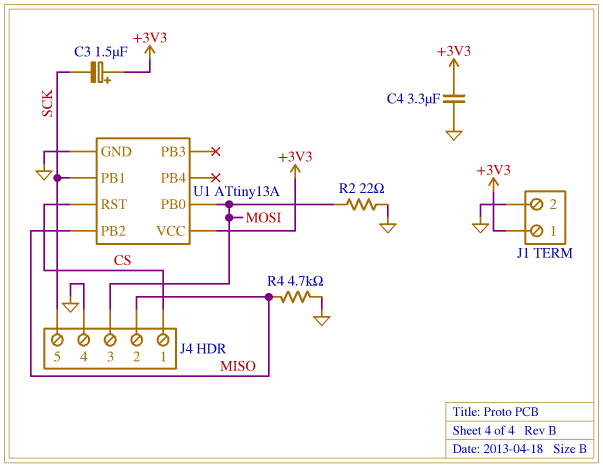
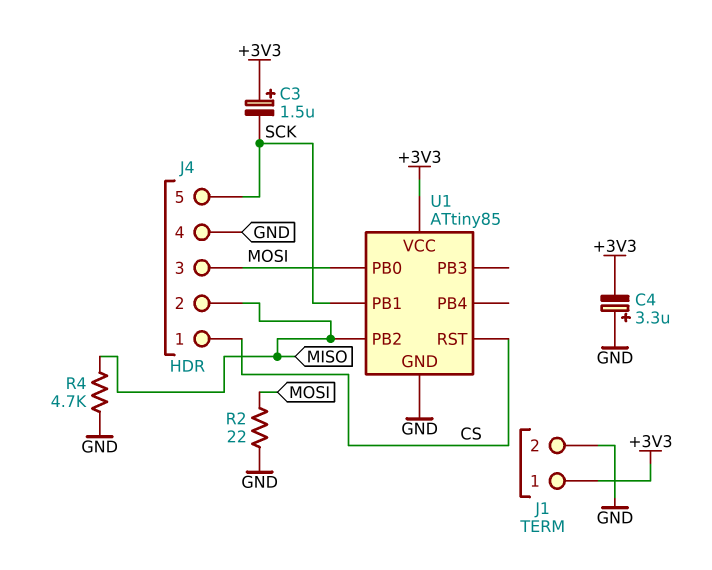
C4: 3.3uF (+3V3, GND) -> 3.3uF (plus GND, minus +3V3)
U1: ATtiny13A -> ATtiny85

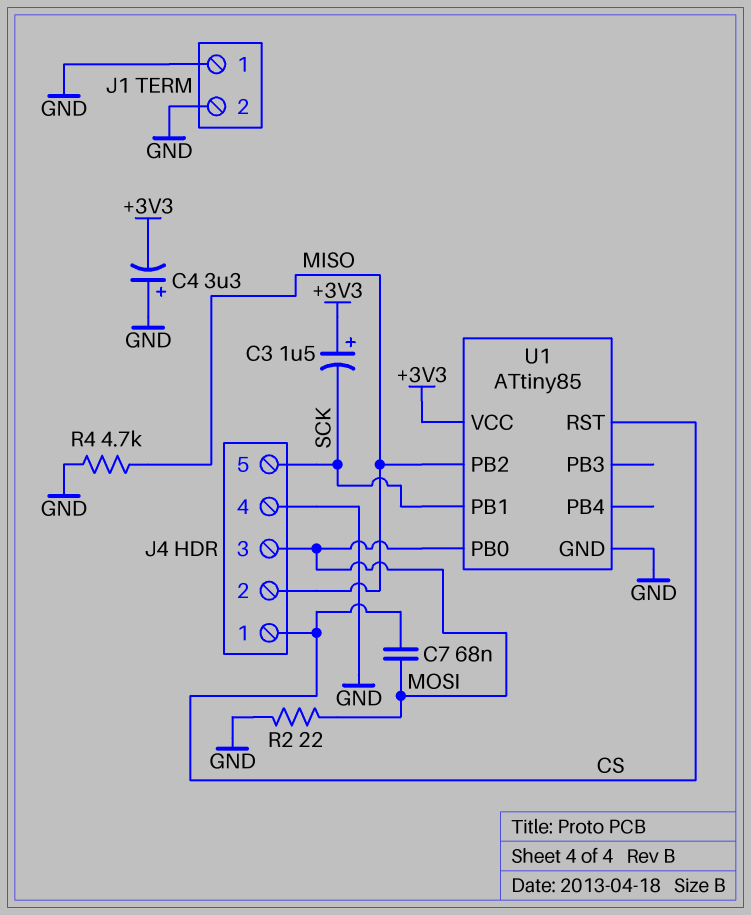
C7: none -> 68nF (CS, MOSI)
J1 pin 1: +3V3 -> GND

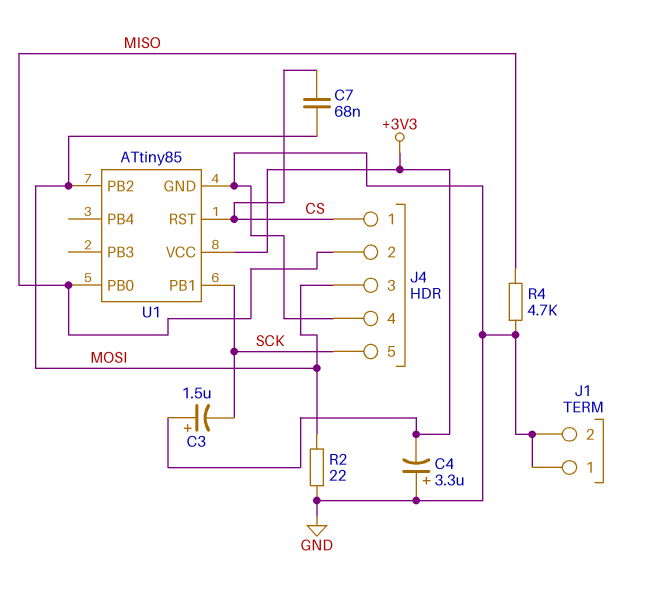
U1 pin PB0: MOSI -> MISO
U1 pin PB2: MISO -> MOSI

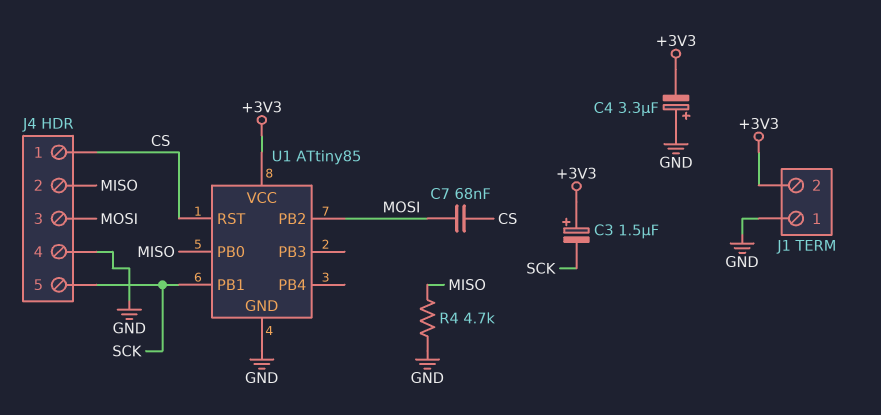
J1 pin 2: GND -> +3V3
R2: 22 (GND, MOSI) -> none

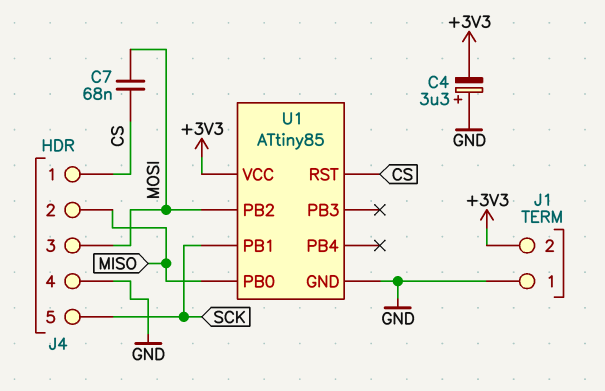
C3: 1.5uF (plus +3V3, minus SCK) -> none
R4: 4.7k (GND, MISO) -> none

